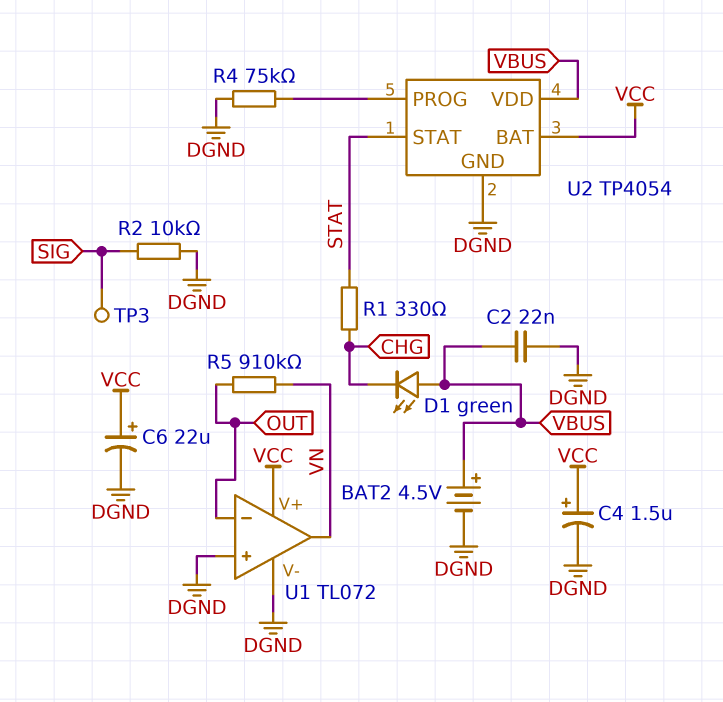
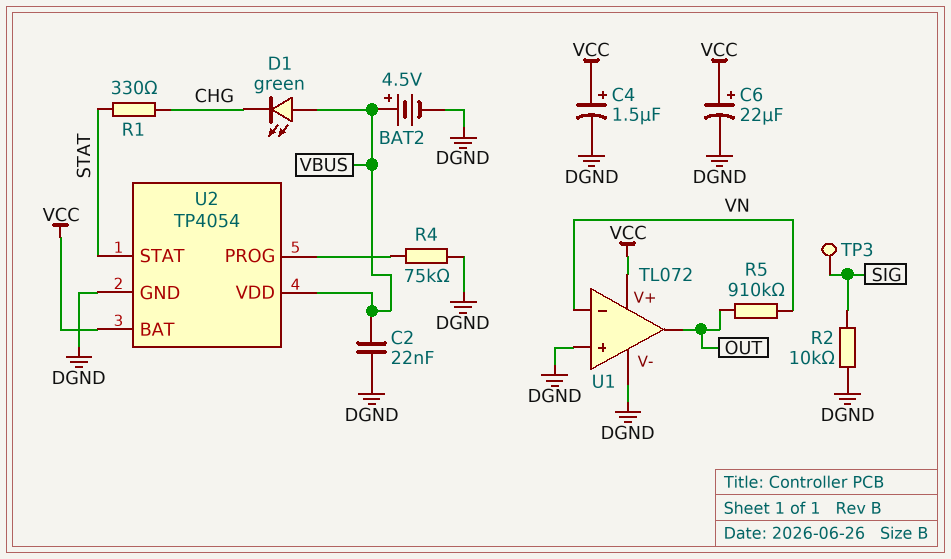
U1 pin in-: OUT -> VN
U1 pin out: VN -> OUT

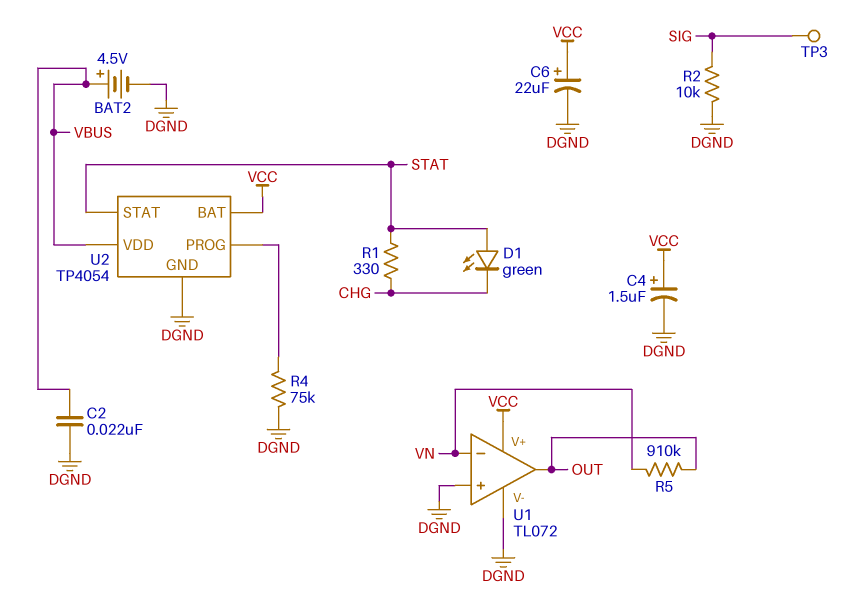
D1: LED green (A VBUS, K CHG) -> LED green (A STAT, K CHG)

